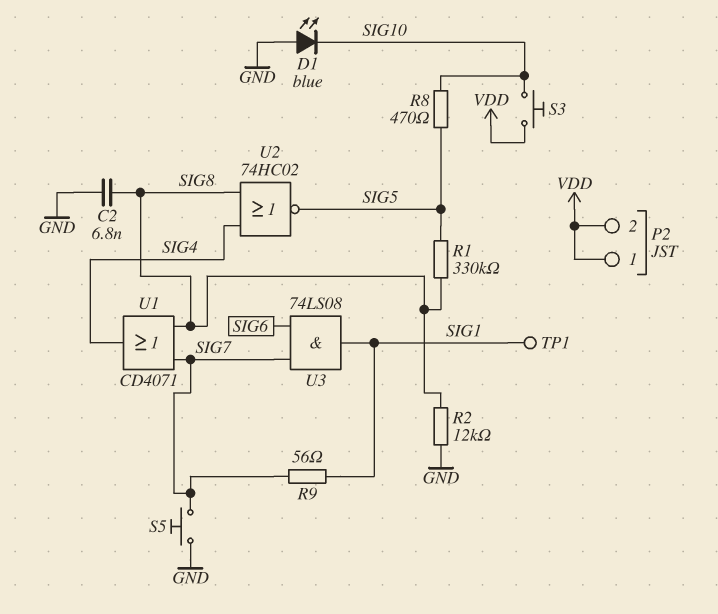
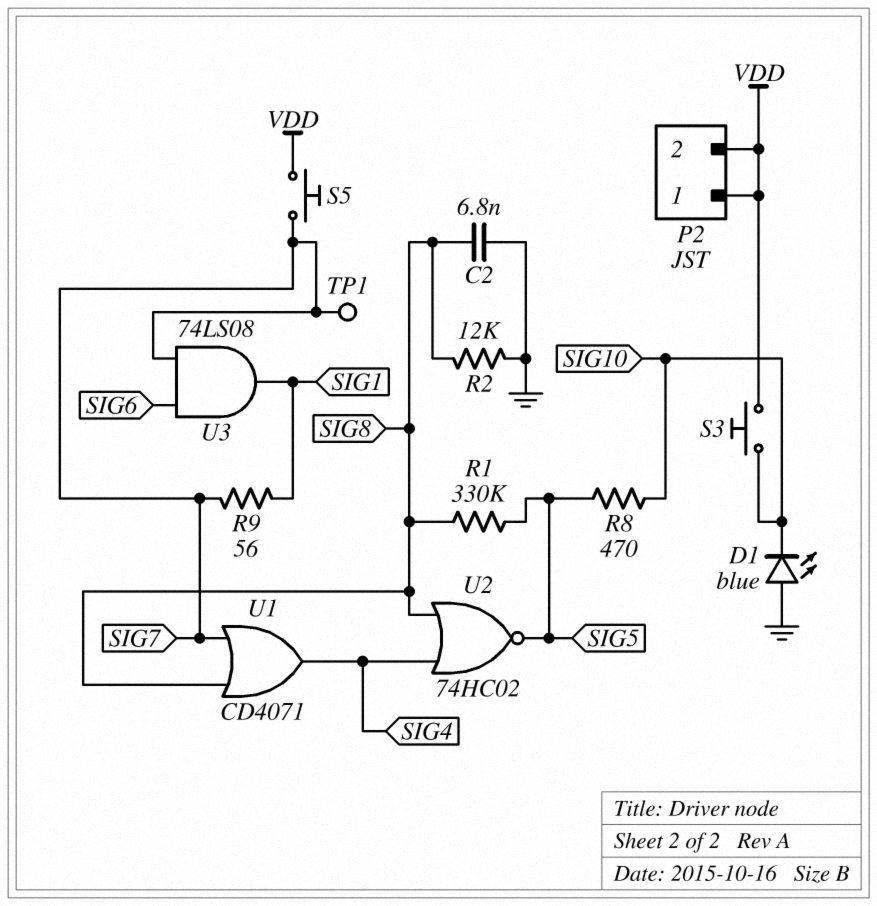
S5: button (GND, SIG7) -> button (SIG7, VDD)
TP1: test point (SIG1) -> test point (SIG7)

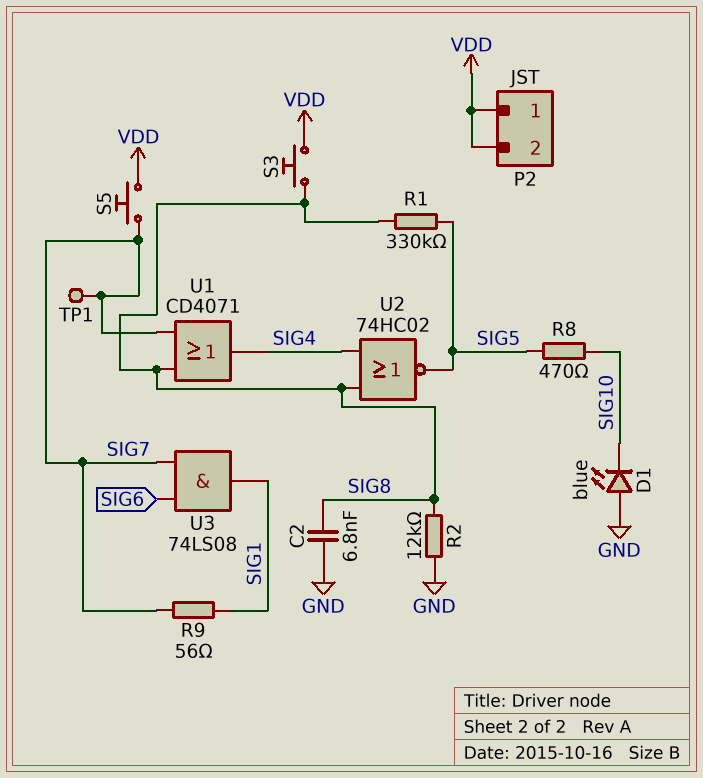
S3: button (SIG10, VDD) -> button (SIG8, VDD)

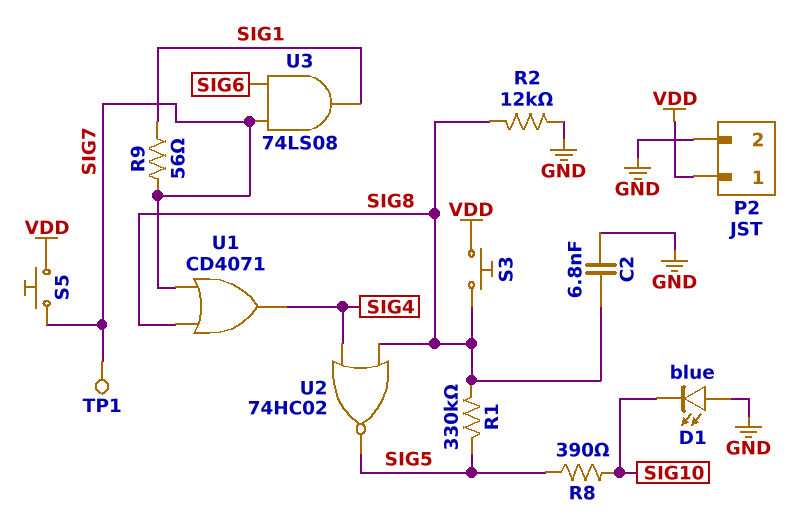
P2 pin 2: VDD -> GND
R8: 470 (SIG5, SIG10) -> 390 (SIG5, SIG10)

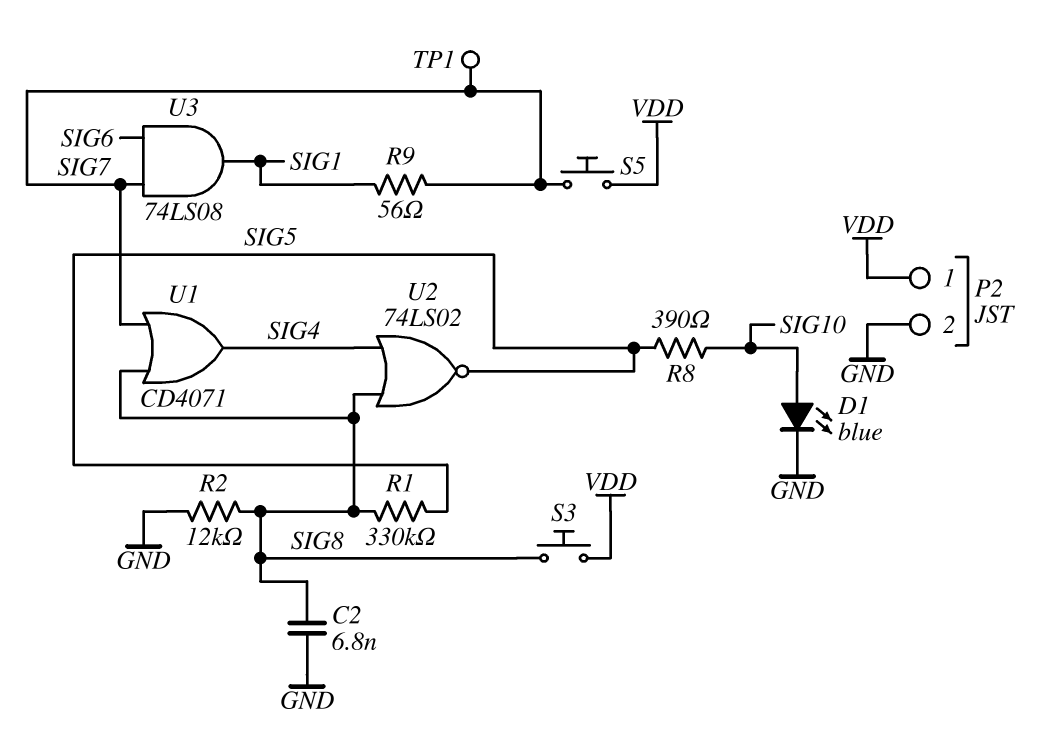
D1: LED blue (A GND, K SIG10) -> LED blue (A SIG10, K GND)
U2: NOR 74HC02 (in SIG4, in SIG8, out SIG5) -> NOR 74LS02 (in SIG4, in SIG8, out SIG5)

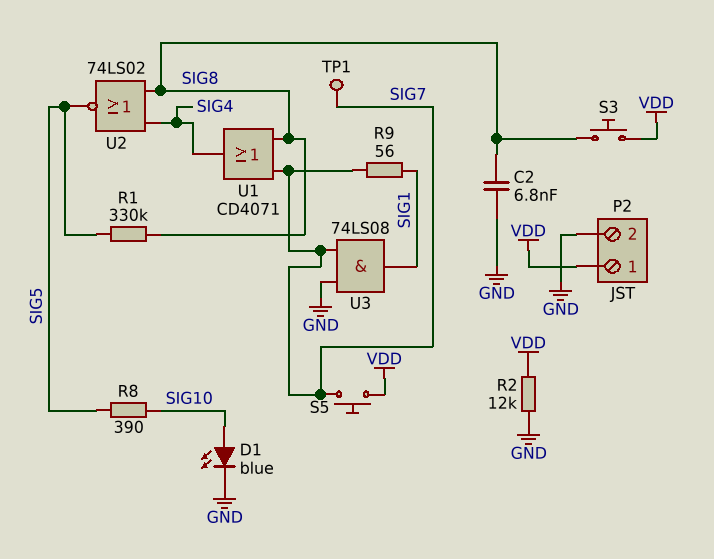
R2: 12k (GND, SIG8) -> 12k (GND, VDD)
U3: AND 74LS08 (in SIG6, in SIG7, out SIG1) -> AND 74LS08 (in GND, in SIG7, out SIG1)

